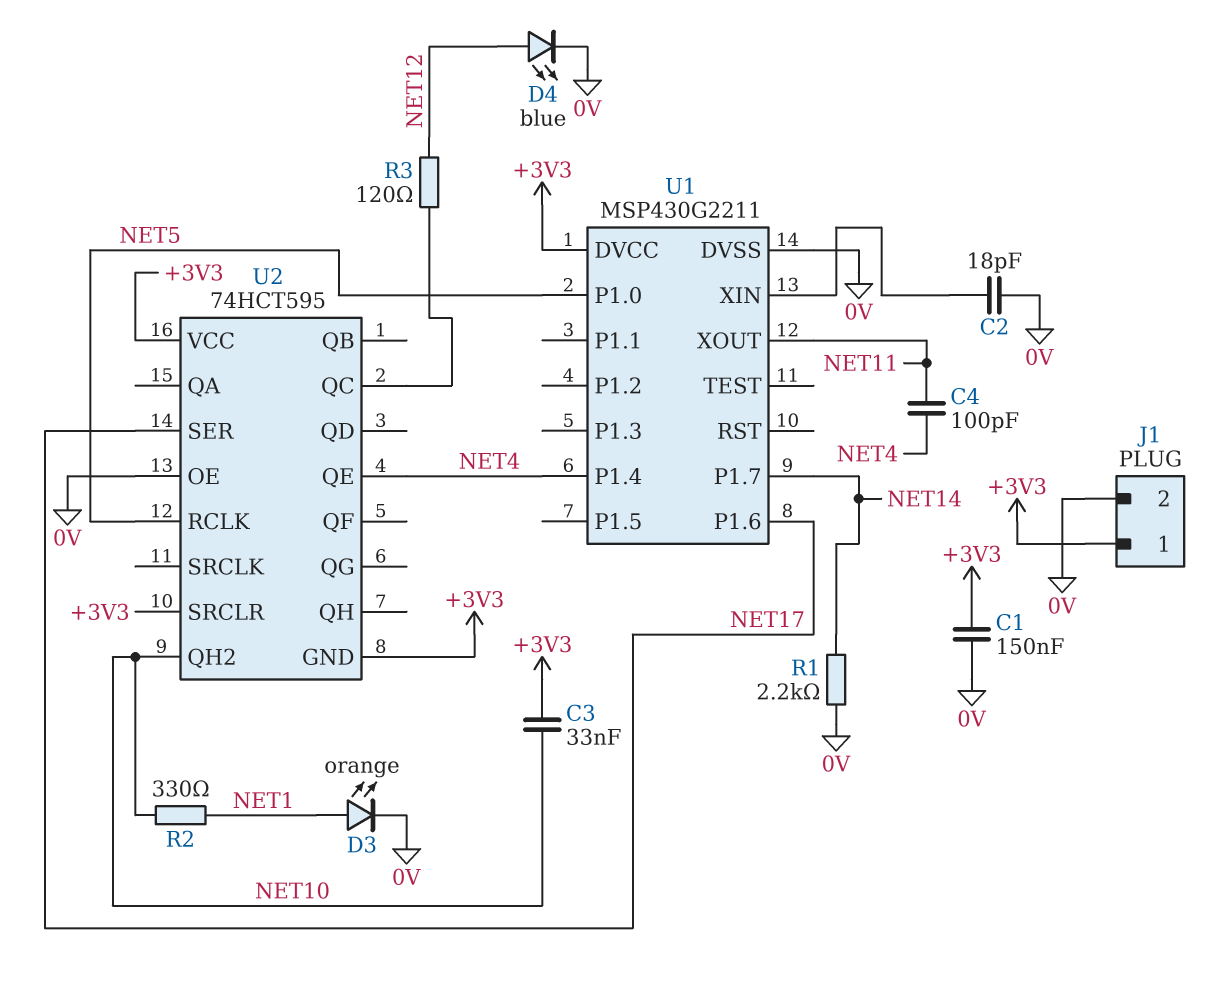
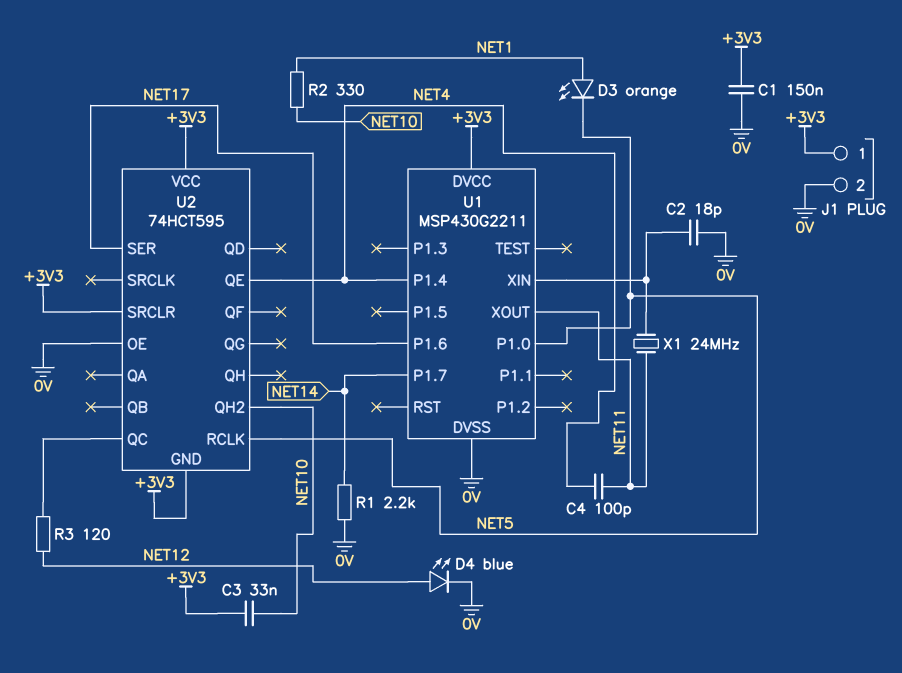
D3: LED orange (A NET1, K 0V) -> LED orange (A NET1, K NET5)
X1: none -> 24MHz (NET11, U1/XIN)

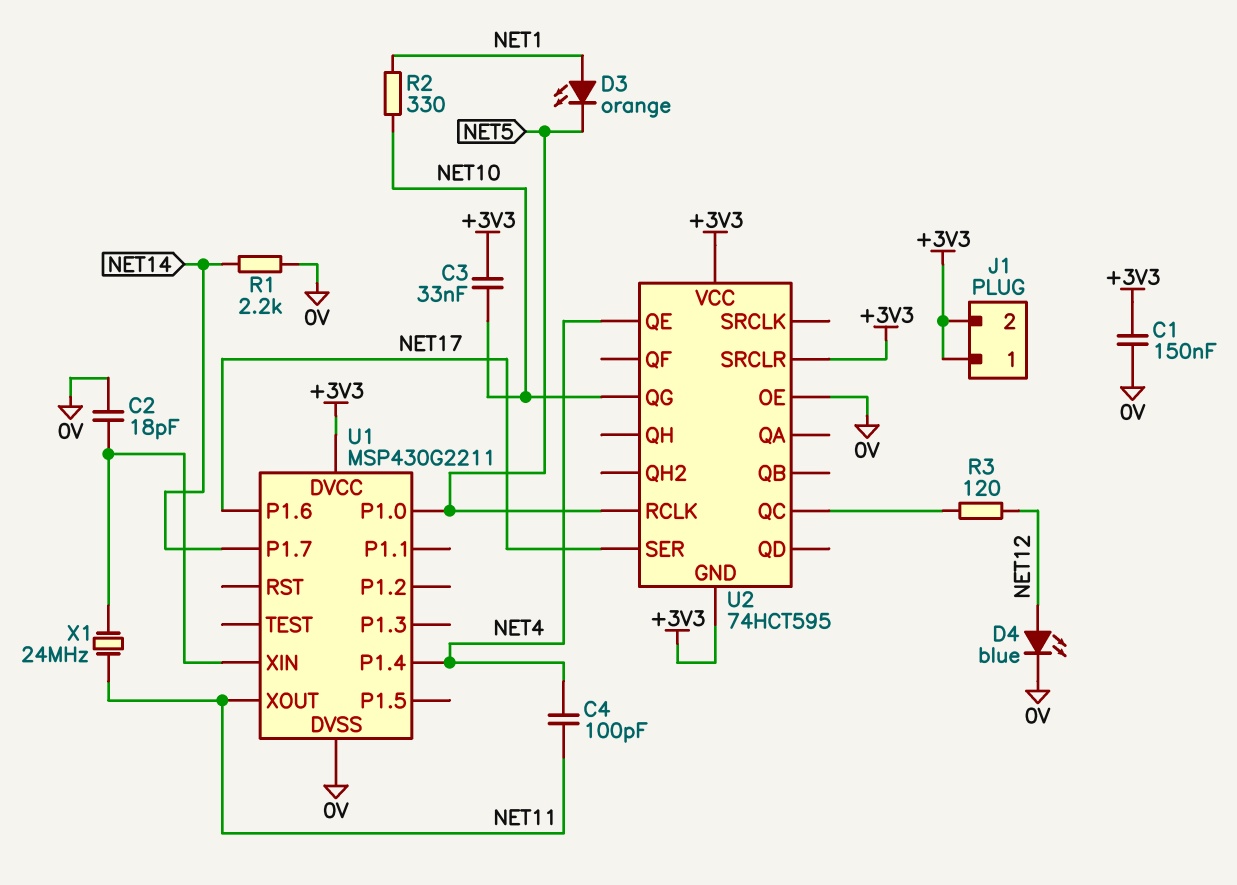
J1 pin 2: 0V -> +3V3
U2 pin QG: none -> NET10
U2 pin QH2: NET10 -> none

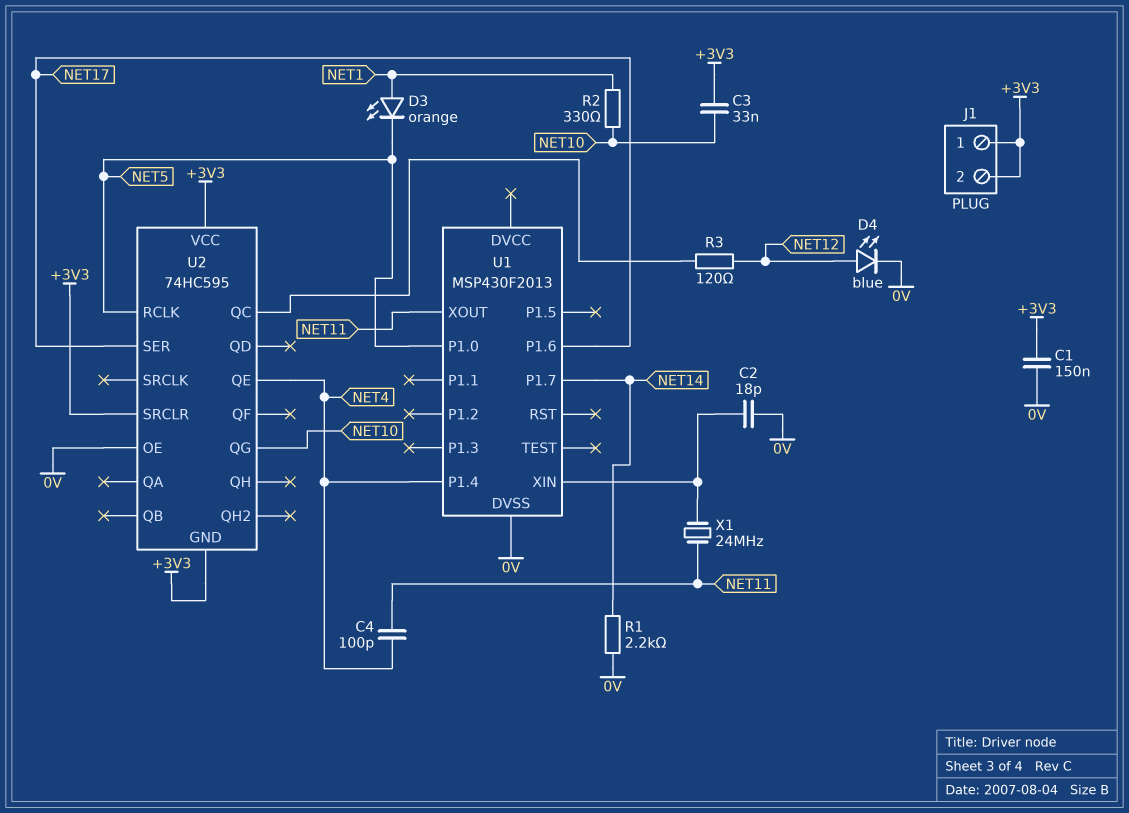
U1: MSP430G2211 -> MSP430F2013
U1 pin DVCC: +3V3 -> none
U2: 74HCT595 -> 74HC595

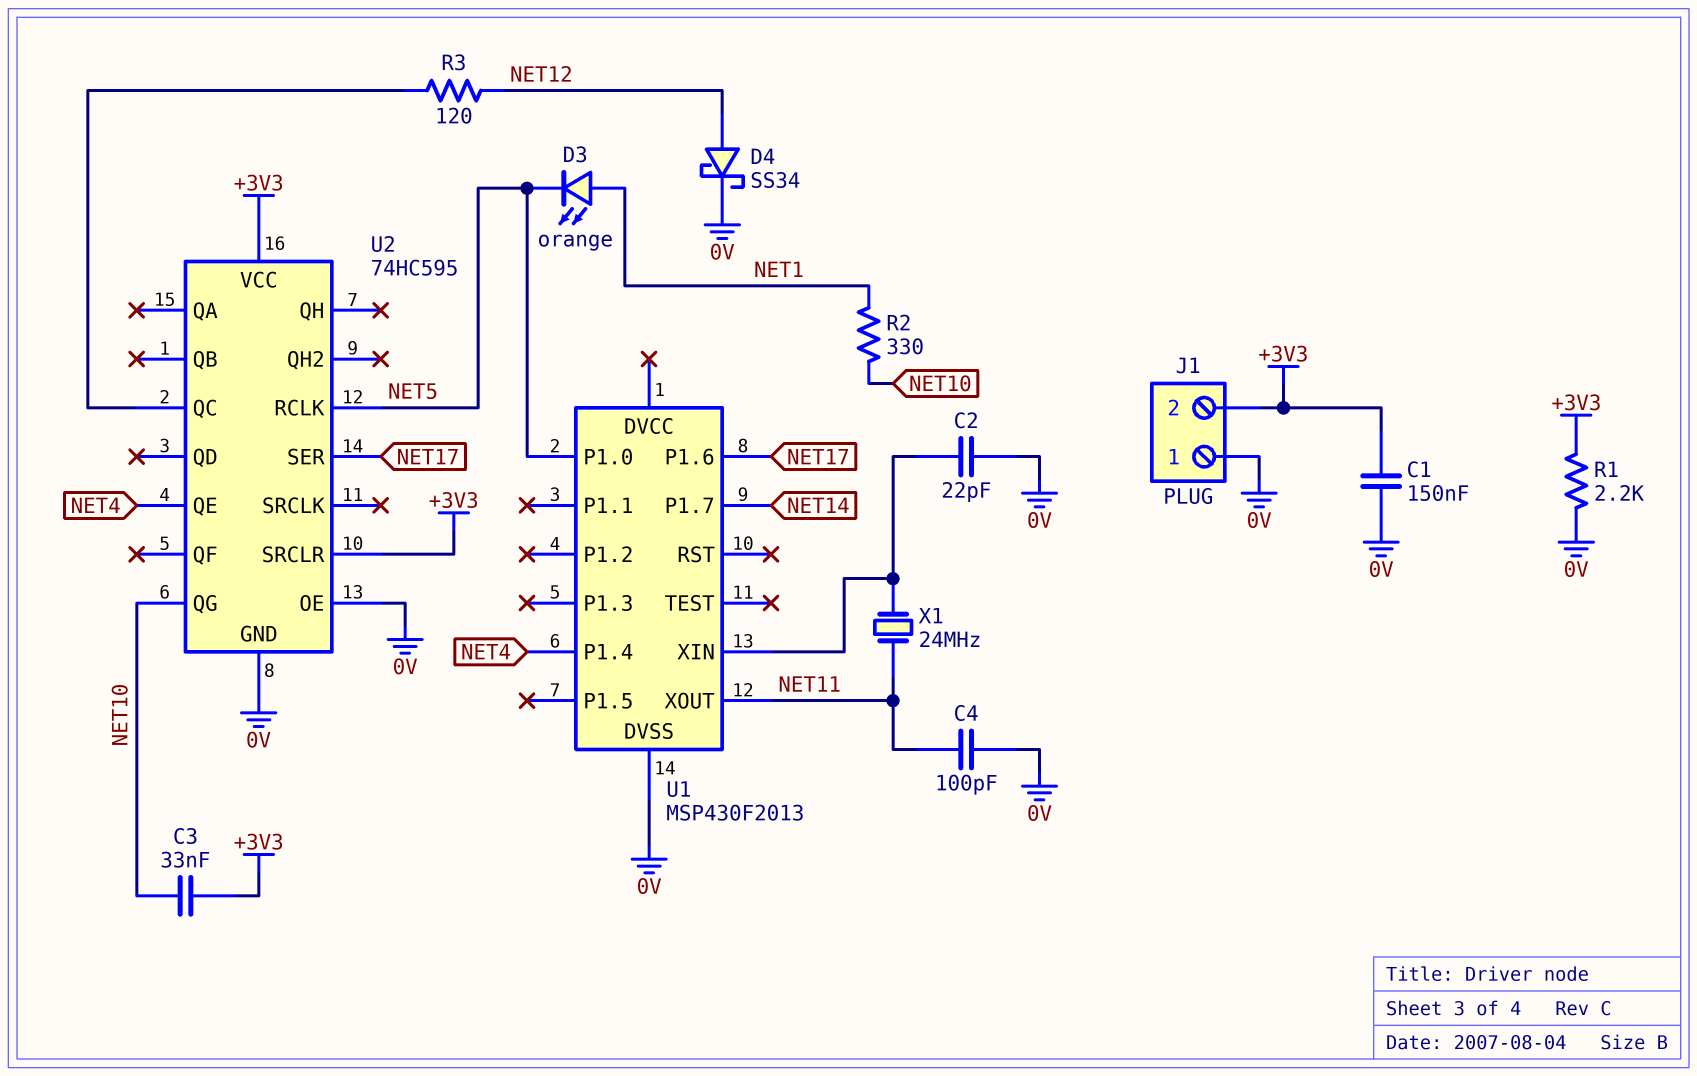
C2: 18pF (0V, U1/XIN) -> 22pF (0V, U1/XIN)
C4: 100pF (NET4, NET11) -> 100pF (0V, NET11)
D4: LED blue (A NET12, K 0V) -> schottky SS34 (A NET12, K 0V)
J1 pin 1: +3V3 -> 0V
R1: 2.2k (0V, NET14) -> 2.2k (+3V3, 0V)
U2 pin GND: +3V3 -> 0V

